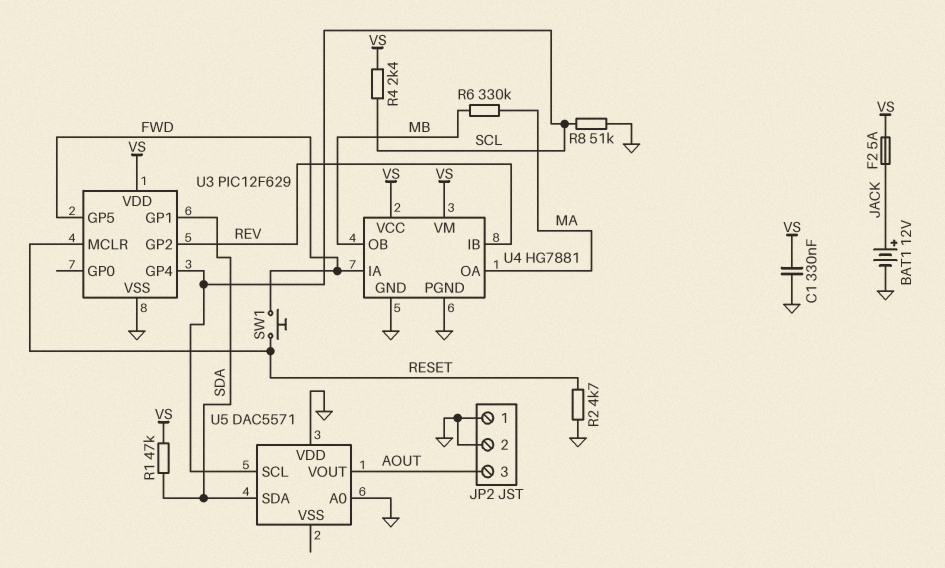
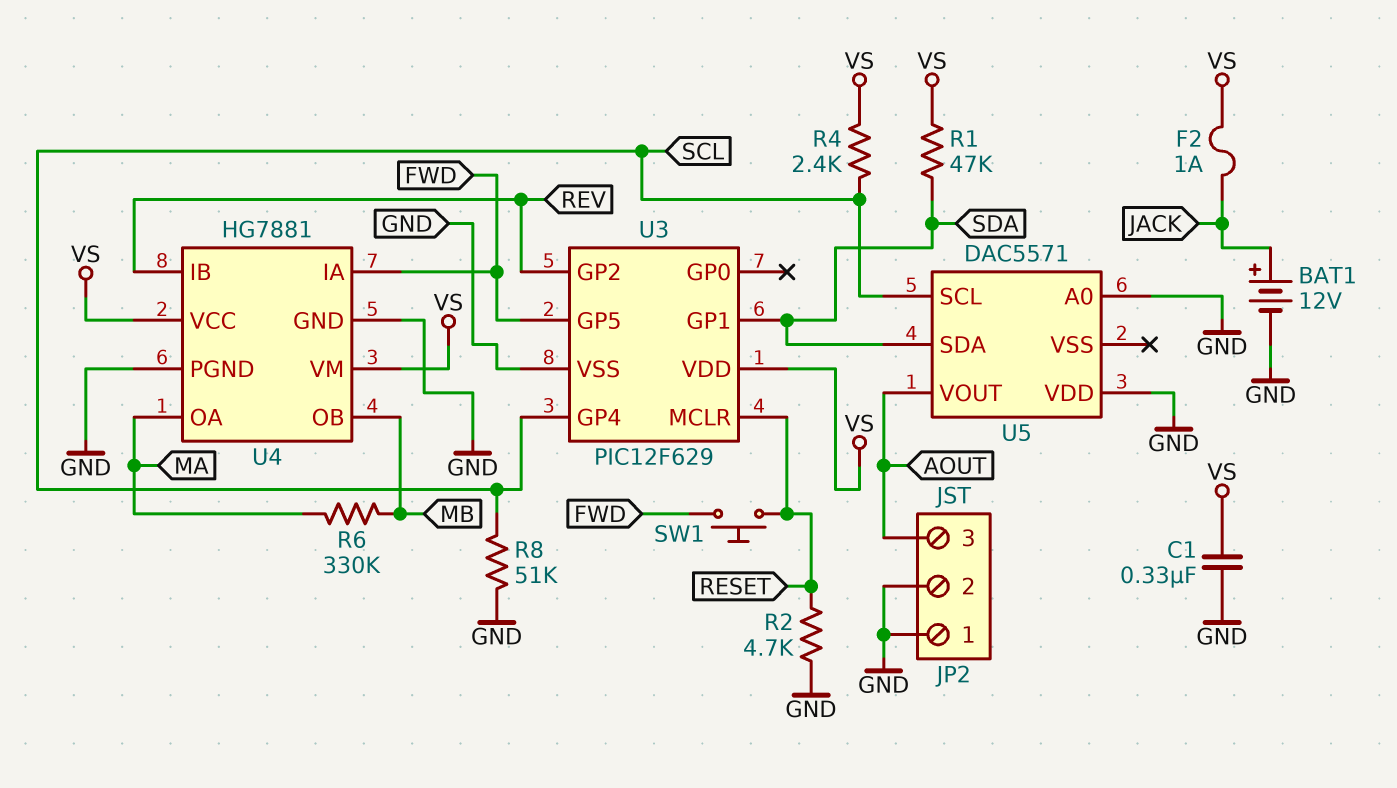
F2: 5A (JACK, VS) -> 1A (JACK, VS)

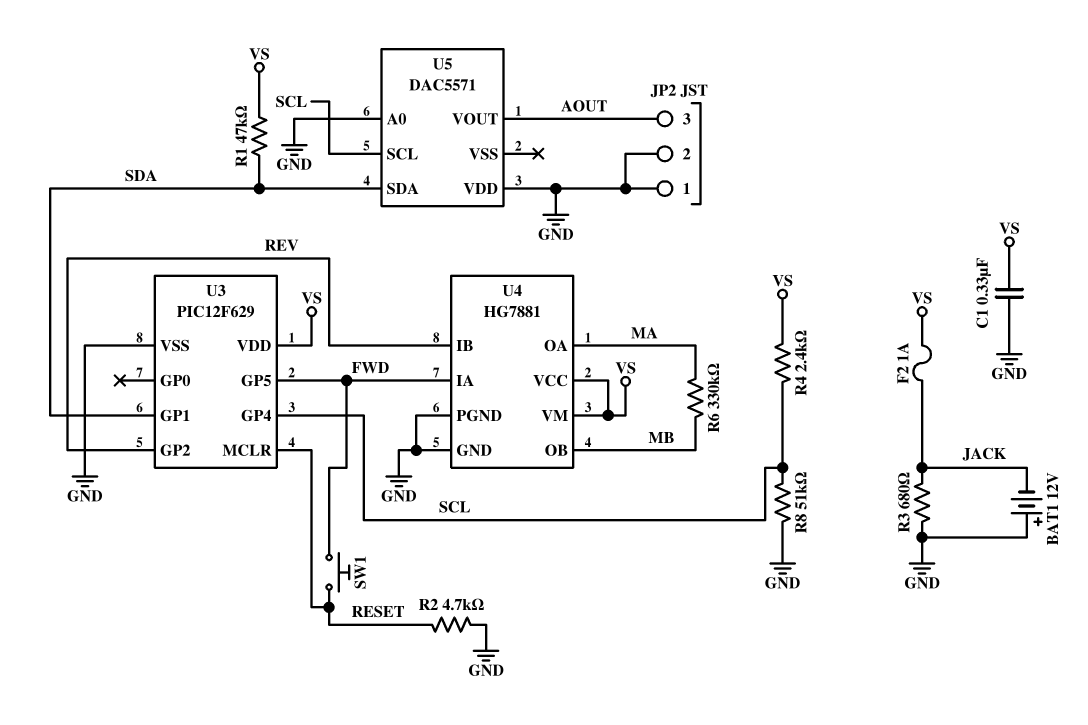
BAT1: 12V (plus JACK, minus GND) -> 12V (plus GND, minus JACK)
R3: none -> 680 (GND, JACK)

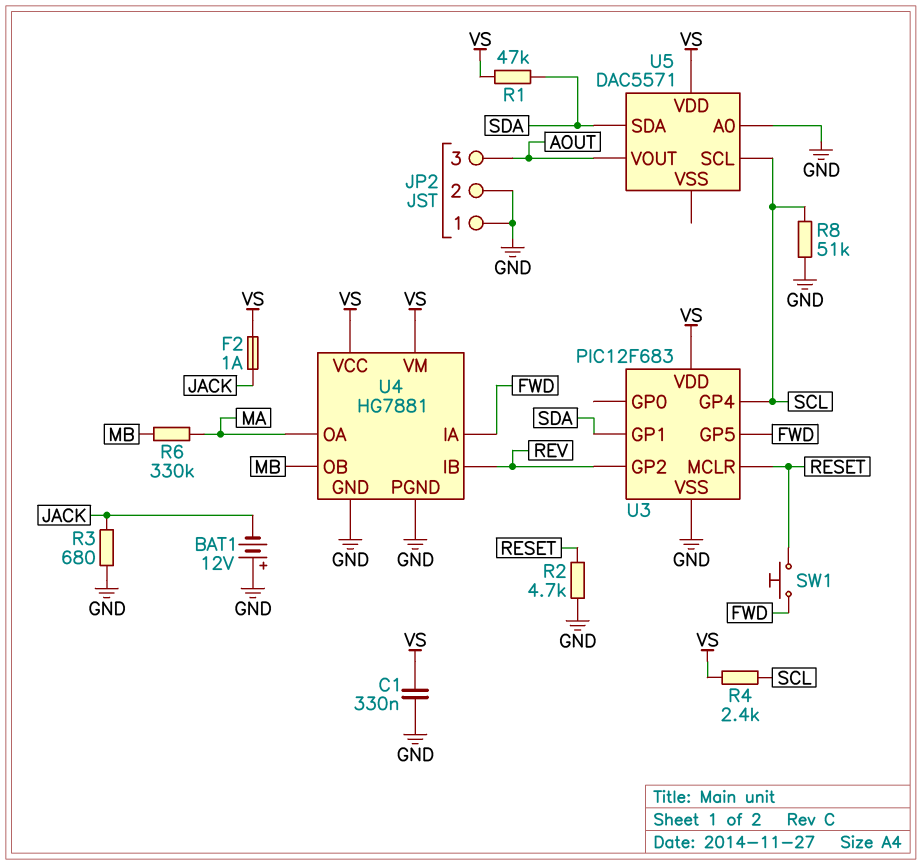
U3: PIC12F629 -> PIC12F683
U5 pin VDD: GND -> VS

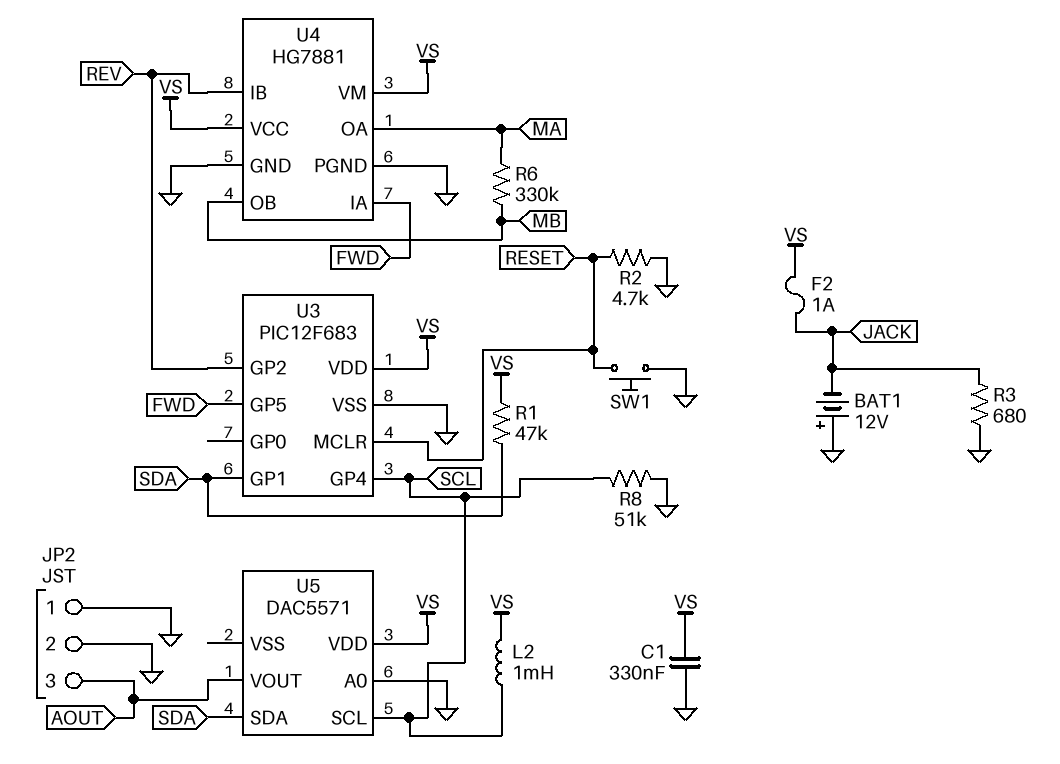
L2: none -> 1mH (SCL, VS)
R4: 2.4k (SCL, VS) -> none
SW1: button (FWD, RESET) -> button (GND, RESET)

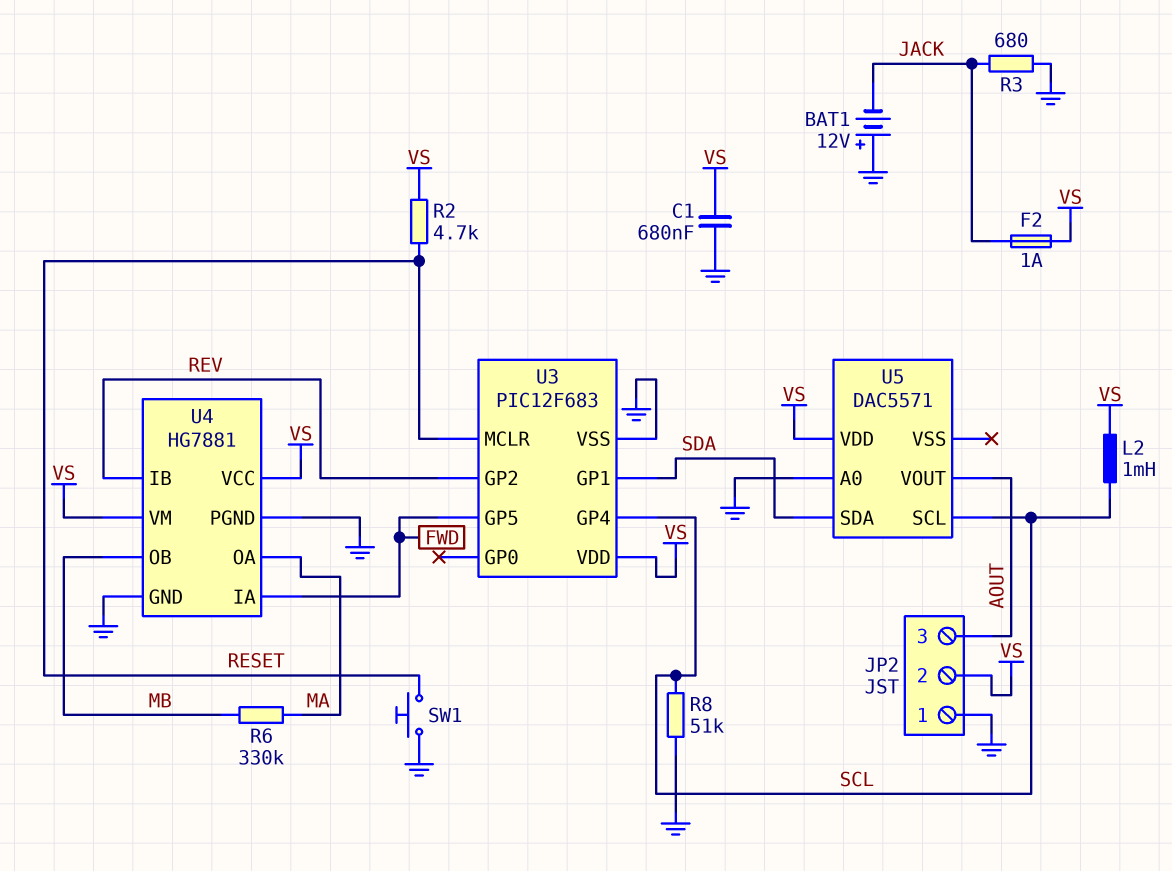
C1: 330nF (GND, VS) -> 680nF (GND, VS)
JP2 pin 2: GND -> VS
R1: 47k (SDA, VS) -> none
R2: 4.7k (GND, RESET) -> 4.7k (RESET, VS)

